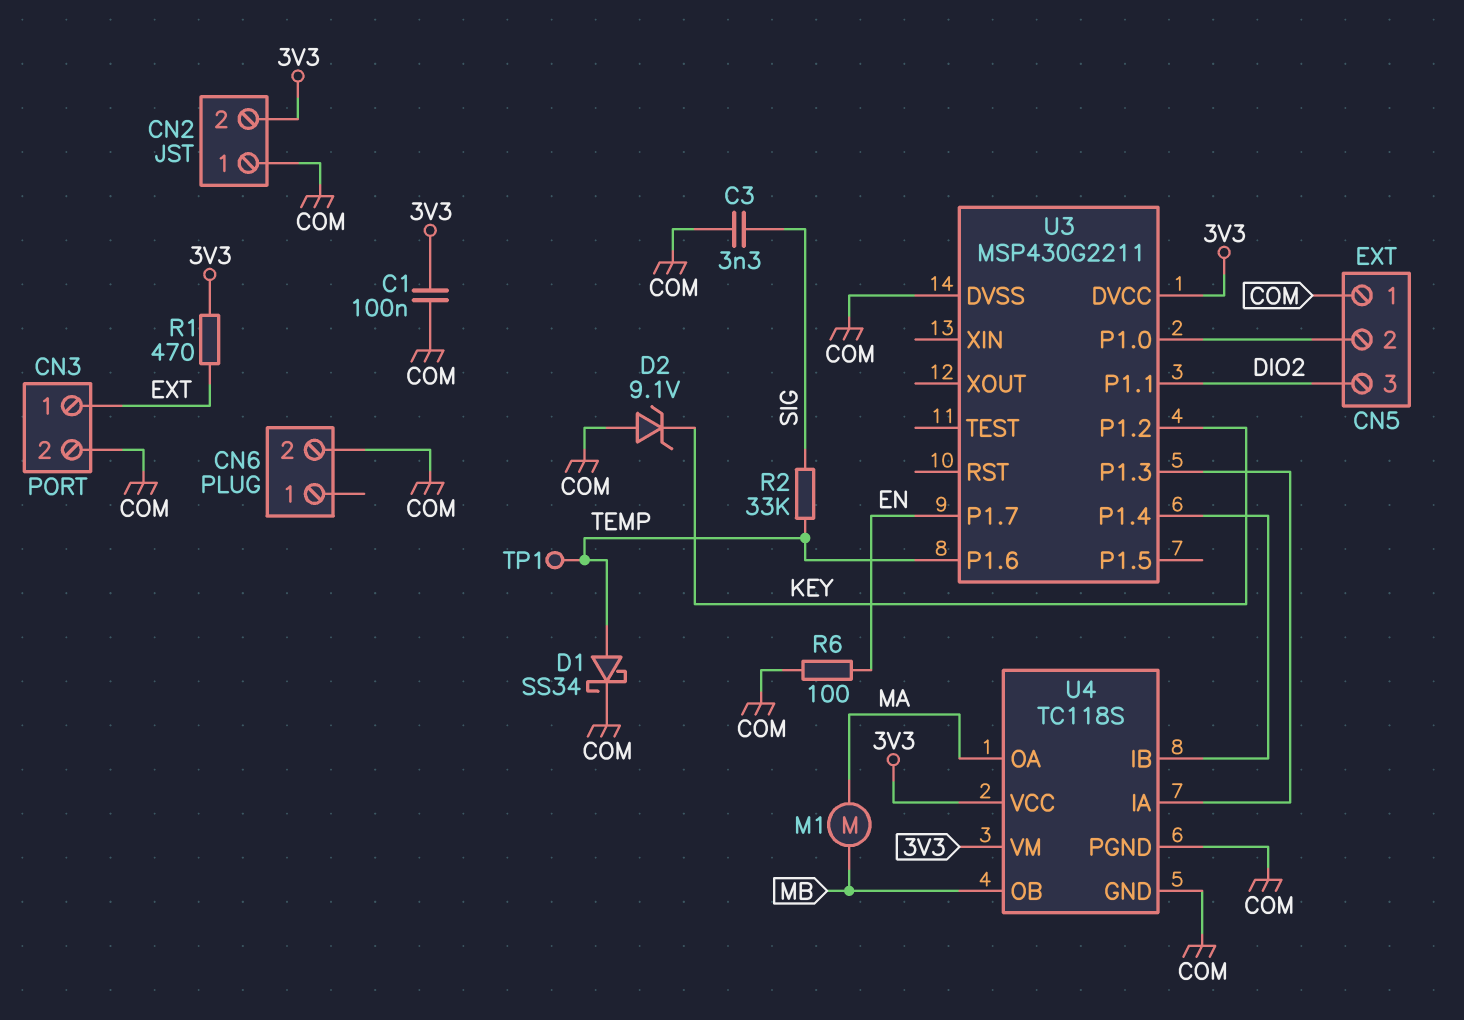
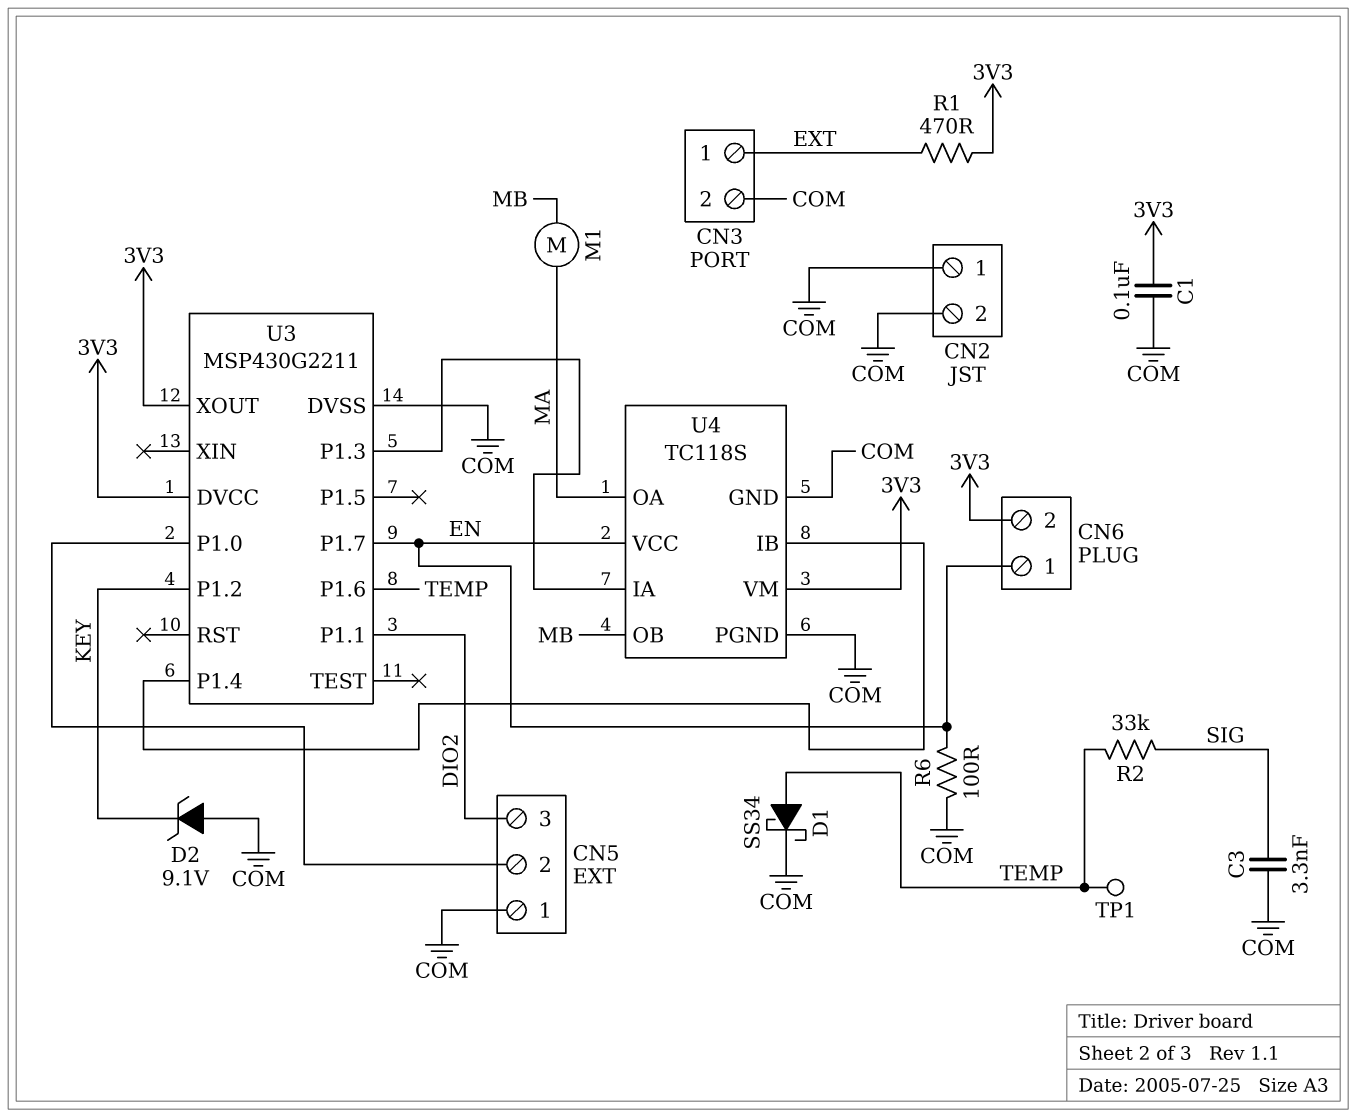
CN2 pin 2: 3V3 -> COM
CN6 pin 1: none -> EN
CN6 pin 2: COM -> 3V3
U3 pin XOUT: none -> 3V3
U4 pin VCC: 3V3 -> EN

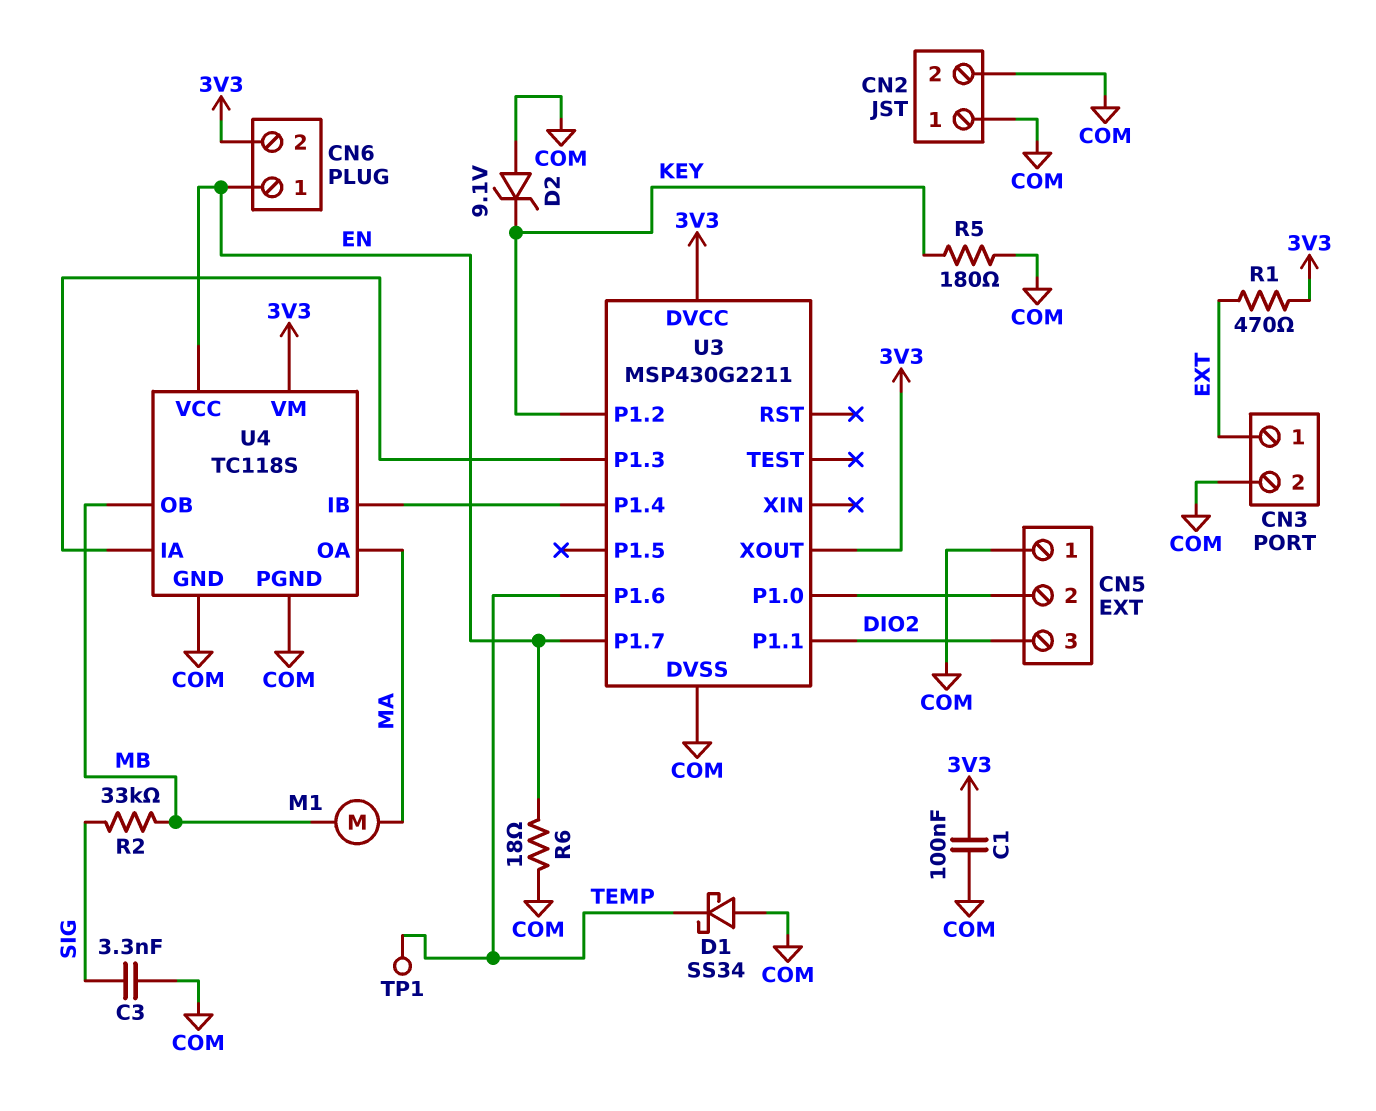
D1: schottky SS34 (A TEMP, K COM) -> schottky SS34 (A COM, K TEMP)
R2: 33k (SIG, TEMP) -> 33k (MB, SIG)
R5: none -> 180 (COM, KEY)
R6: 100 (COM, EN) -> 18 (COM, EN)

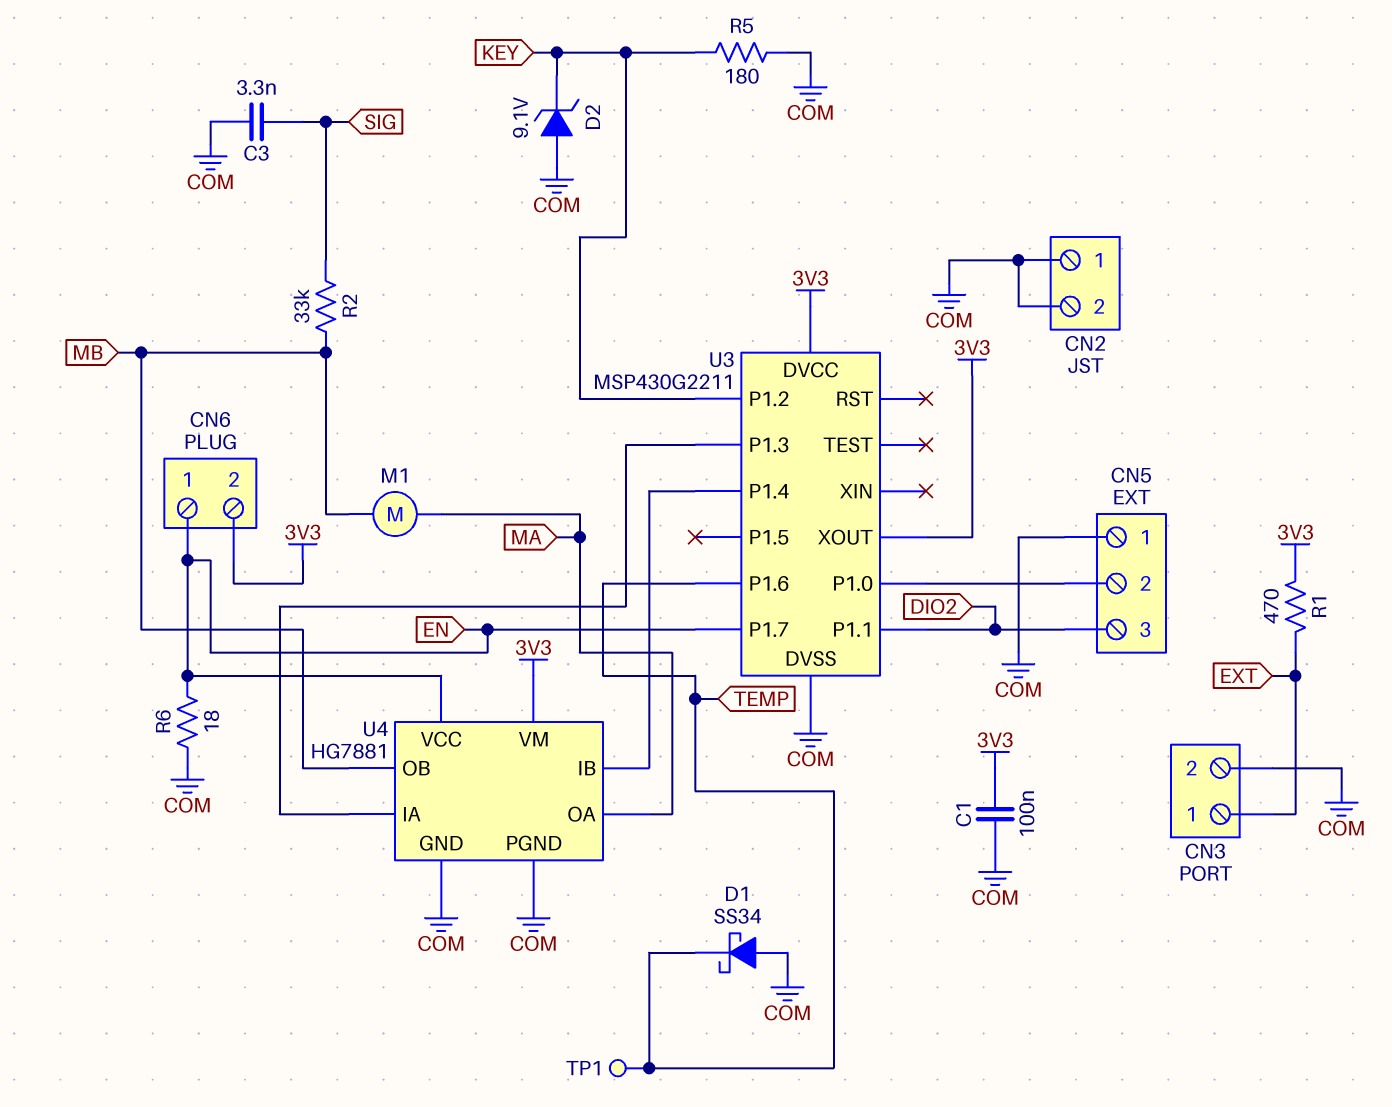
U4: TC118S -> HG7881

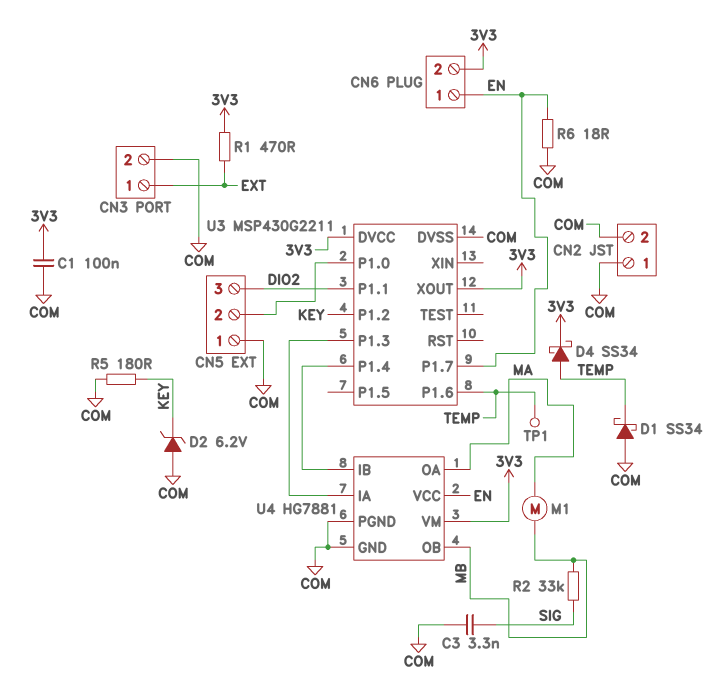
D2: zener 9.1V (A COM, K KEY) -> zener 6.2V (A COM, K KEY)
D4: none -> schottky SS34 (A TEMP, K 3V3)

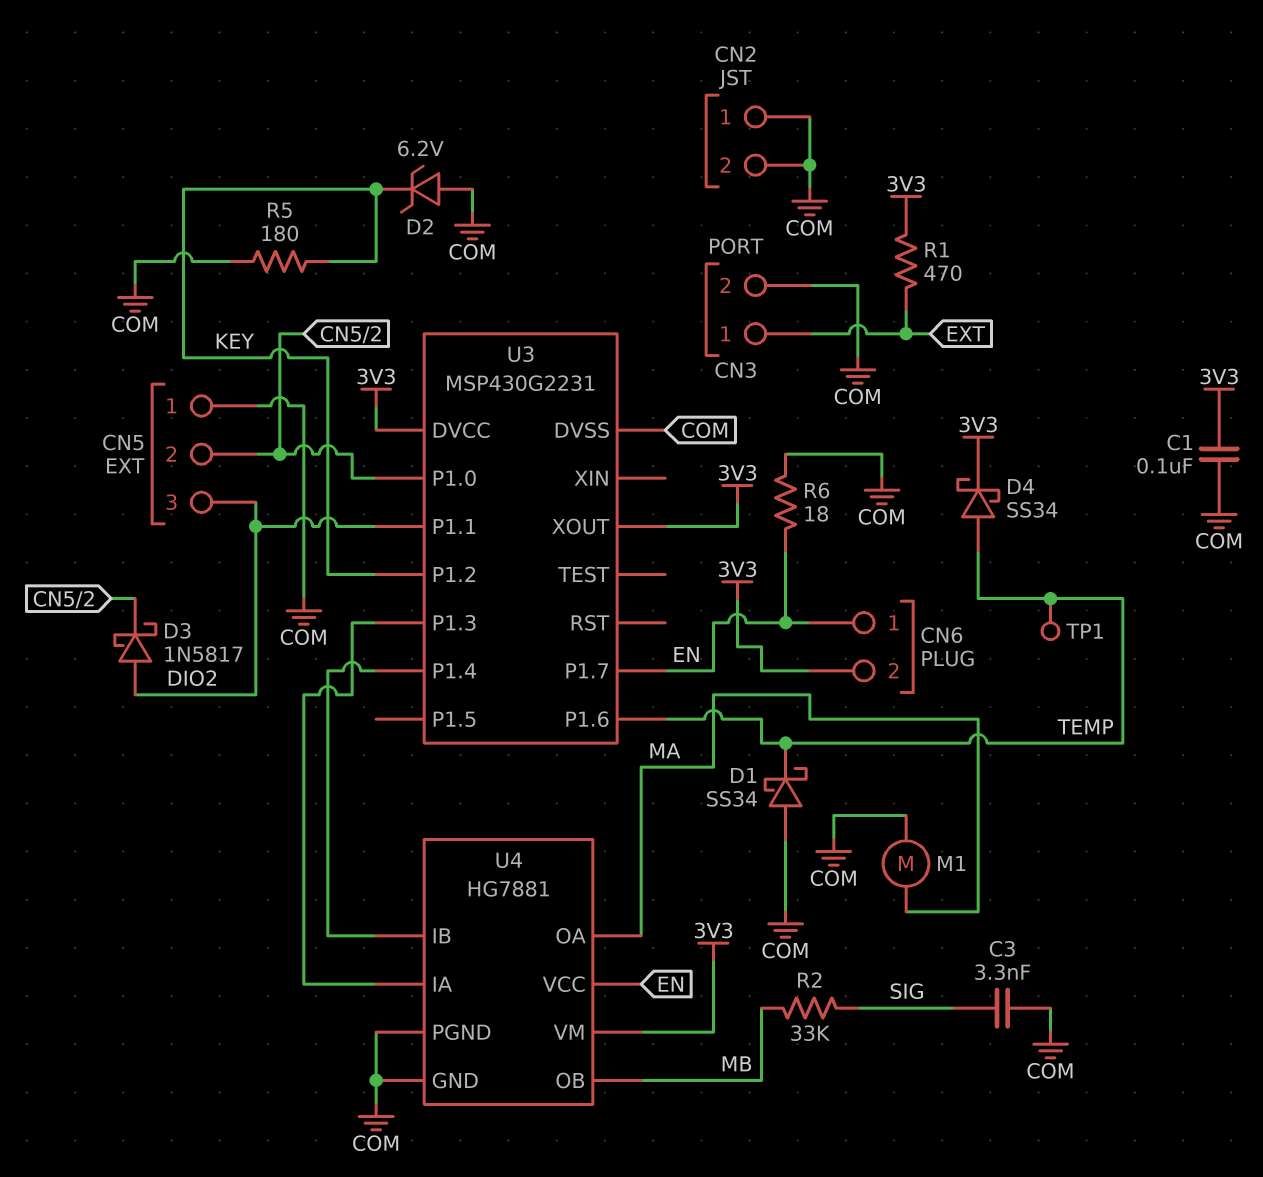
D3: none -> schottky 1N5817 (A DIO2, K CN5/2)
M1: motor (MA, MB) -> motor (COM, MA)
U3: MSP430G2211 -> MSP430G2231

